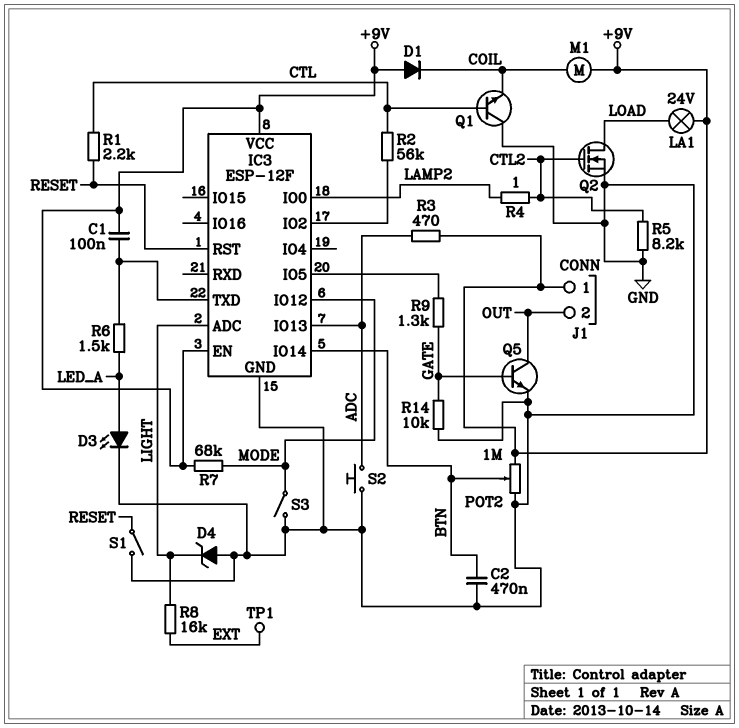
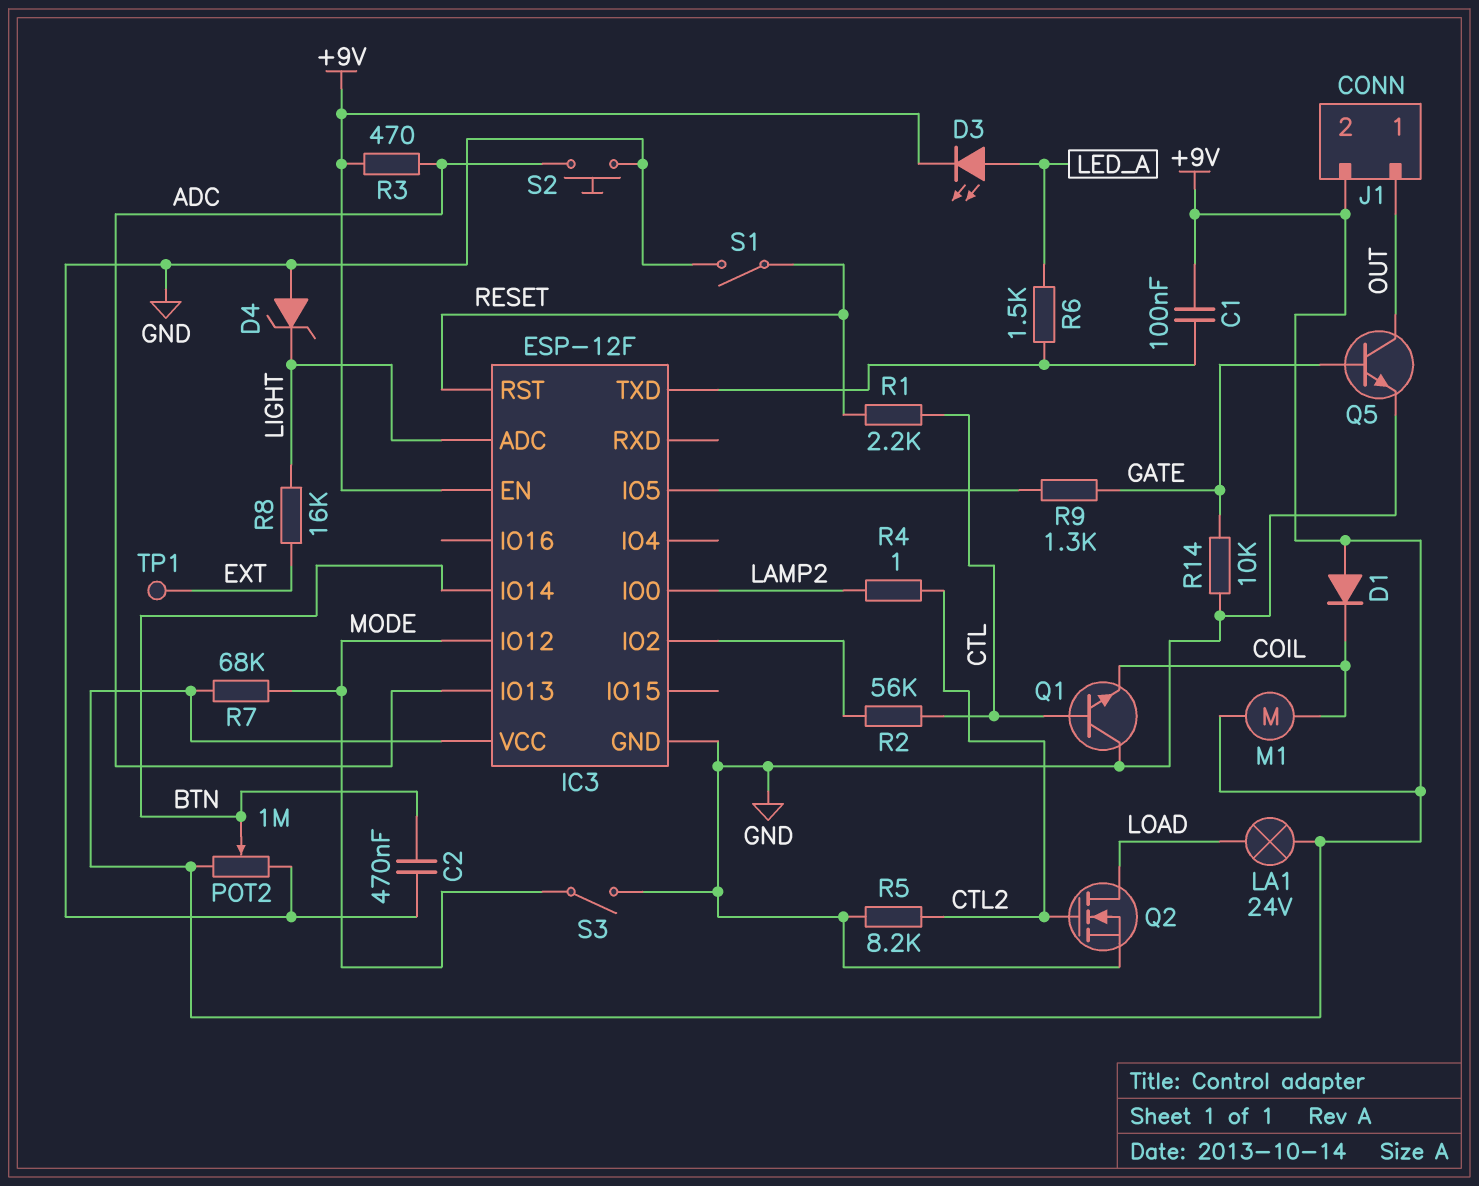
D3: LED (A LED_A, K GND) -> LED (A LED_A, K +9V)
J1 pin 1: +9V -> OUT
J1 pin 2: OUT -> +9V

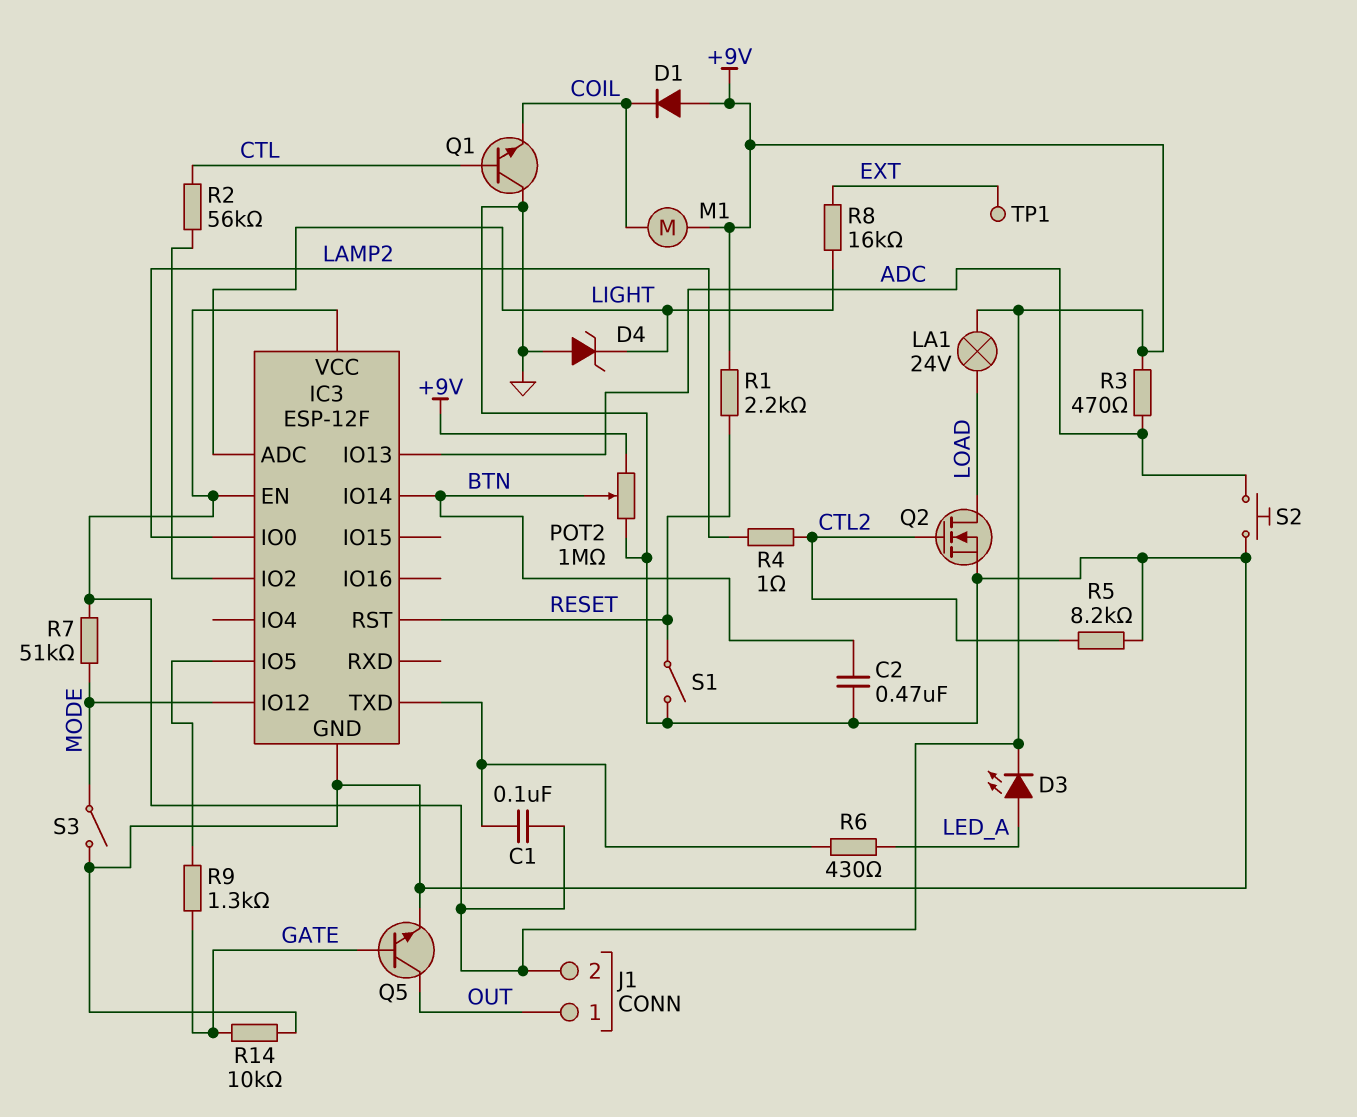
R1: 2.2k (CTL, RESET) -> 2.2k (+9V, RESET)
R6: 1.5k (IC3/TXD, LED_A) -> 430 (IC3/TXD, LED_A)
R7: 68k (+9V, MODE) -> 51k (+9V, MODE)

